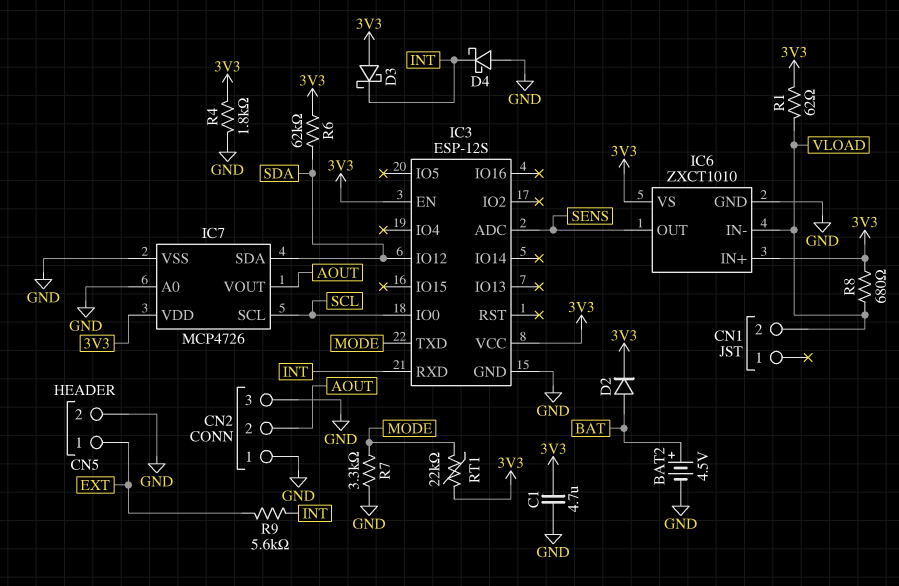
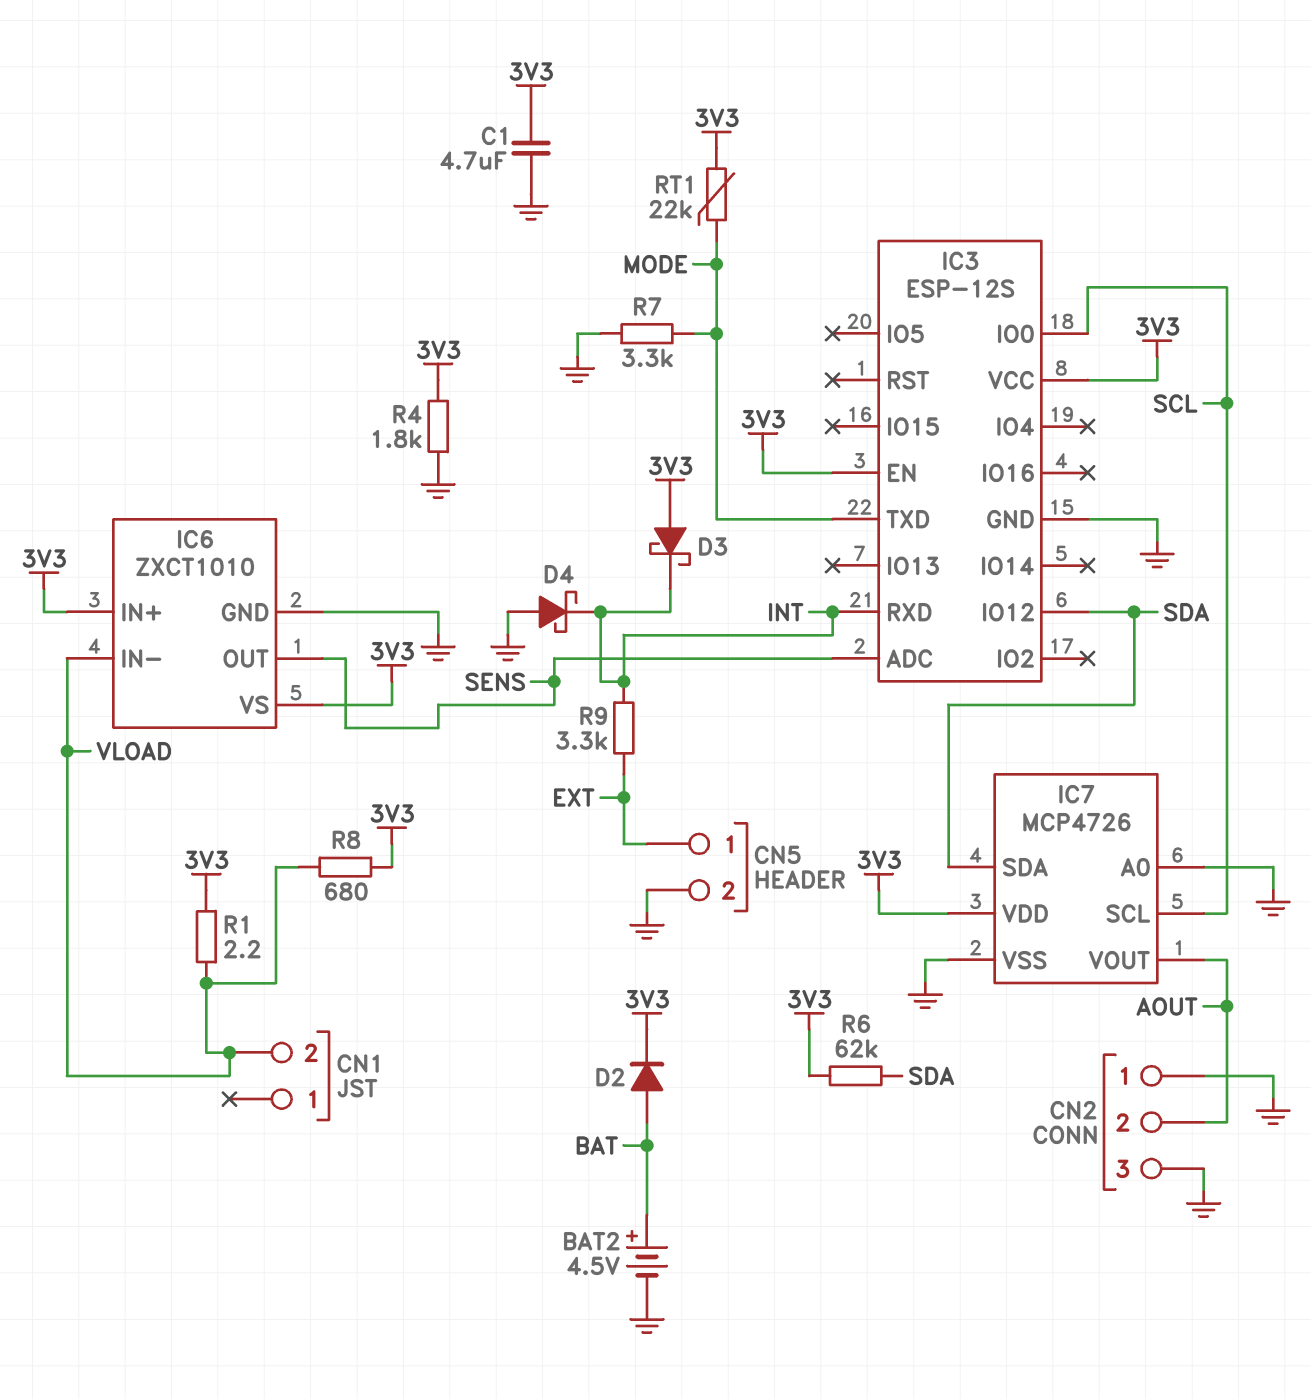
R1: 62 (3V3, VLOAD) -> 2.2 (3V3, VLOAD)
R9: 5.6k (EXT, INT) -> 3.3k (EXT, INT)

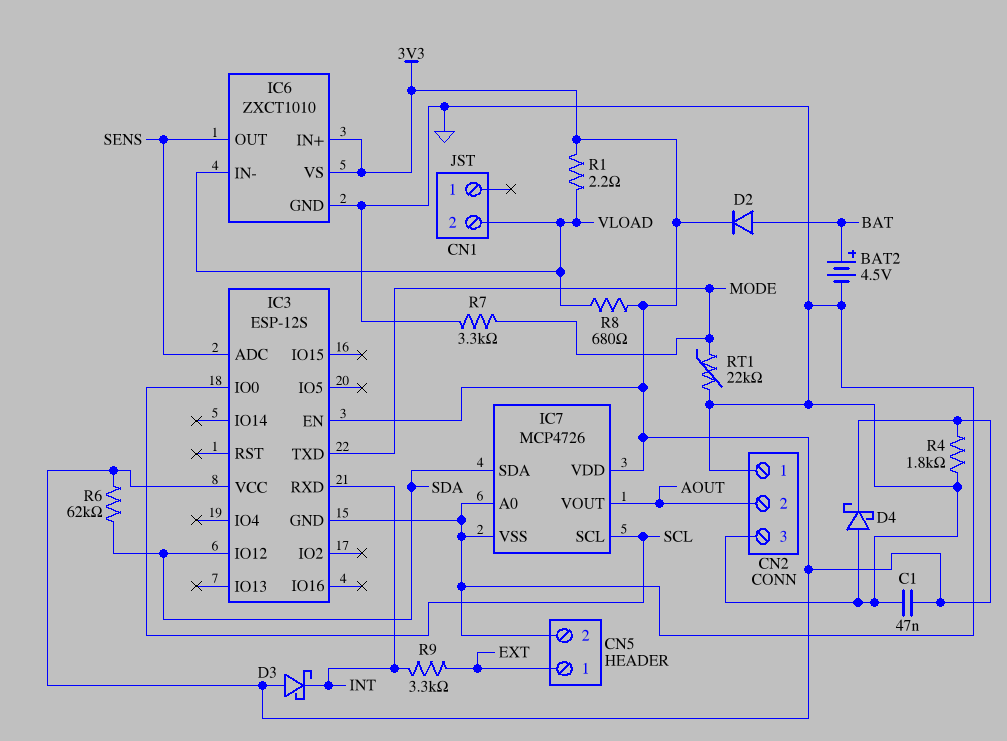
C1: 4.7uF (3V3, GND) -> 47nF (3V3, GND)
D4: schottky (A GND, K INT) -> schottky (A GND, K 3V3)
RT1: 22k (3V3, MODE) -> 22k (GND, MODE)

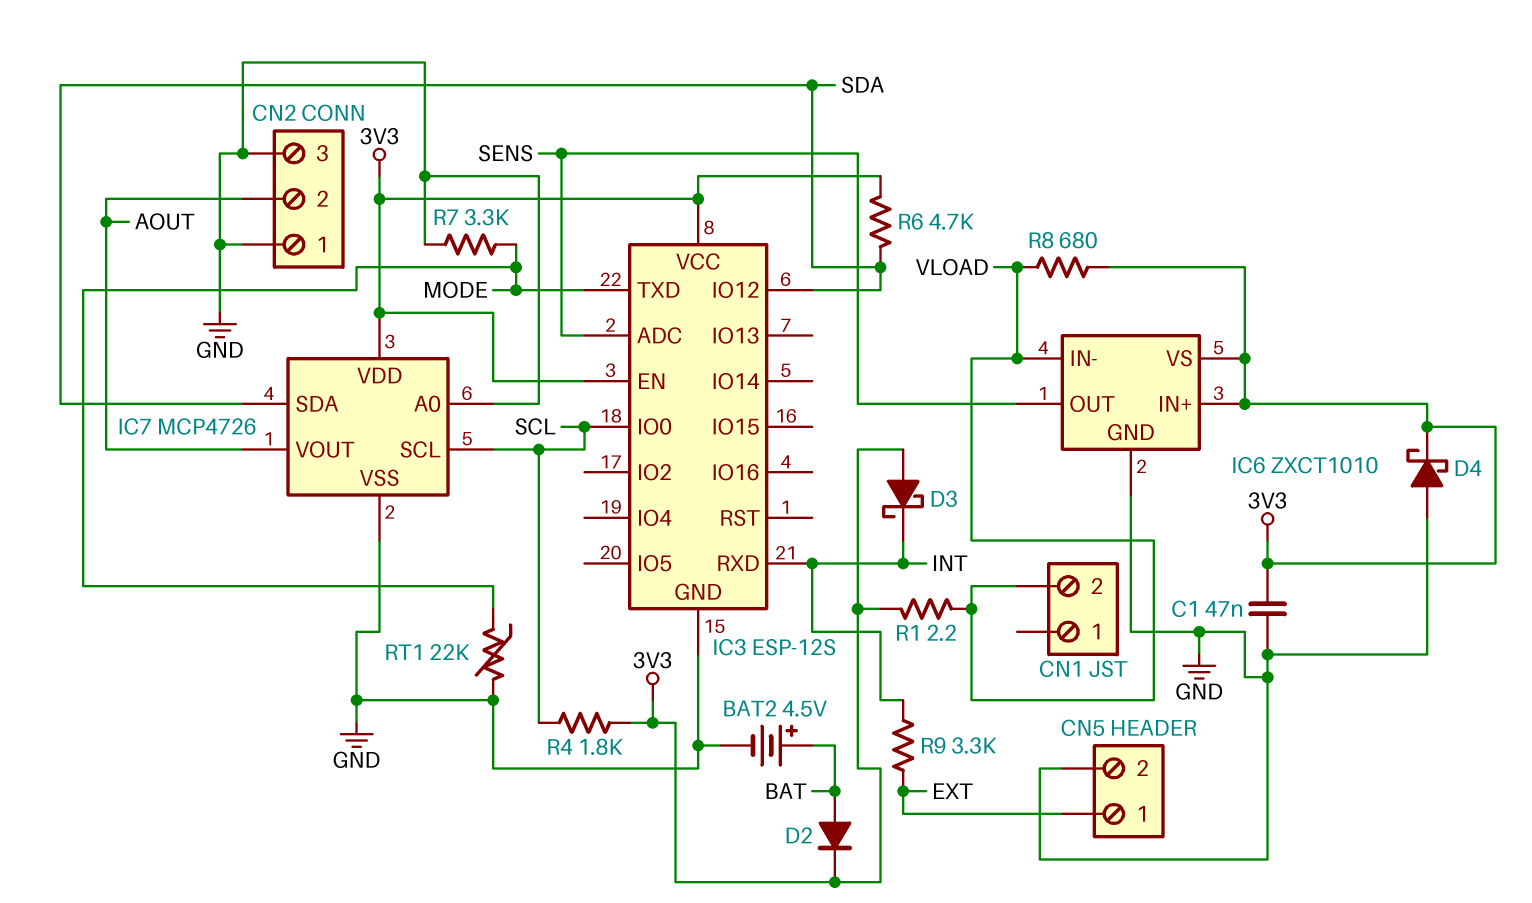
R4: 1.8k (3V3, GND) -> 1.8k (3V3, SCL)
R6: 62k (3V3, SDA) -> 4.7k (3V3, SDA)

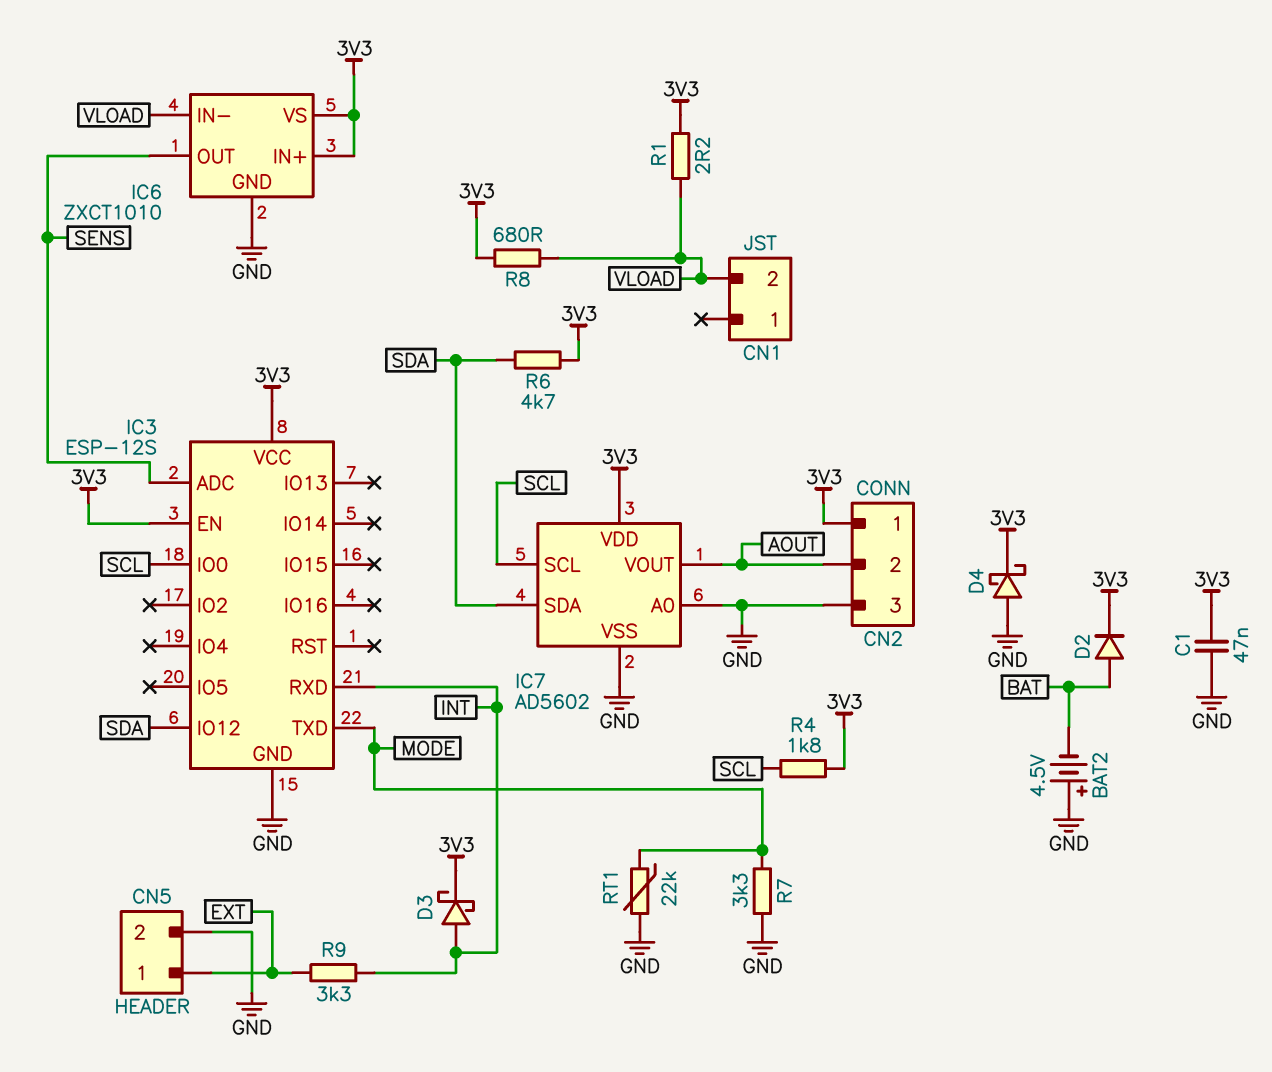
BAT2: 4.5V (plus BAT, minus GND) -> 4.5V (plus GND, minus BAT)
CN2 pin 1: GND -> 3V3
D3: schottky (A 3V3, K INT) -> schottky (A INT, K 3V3)
IC7: MCP4726 -> AD5602

